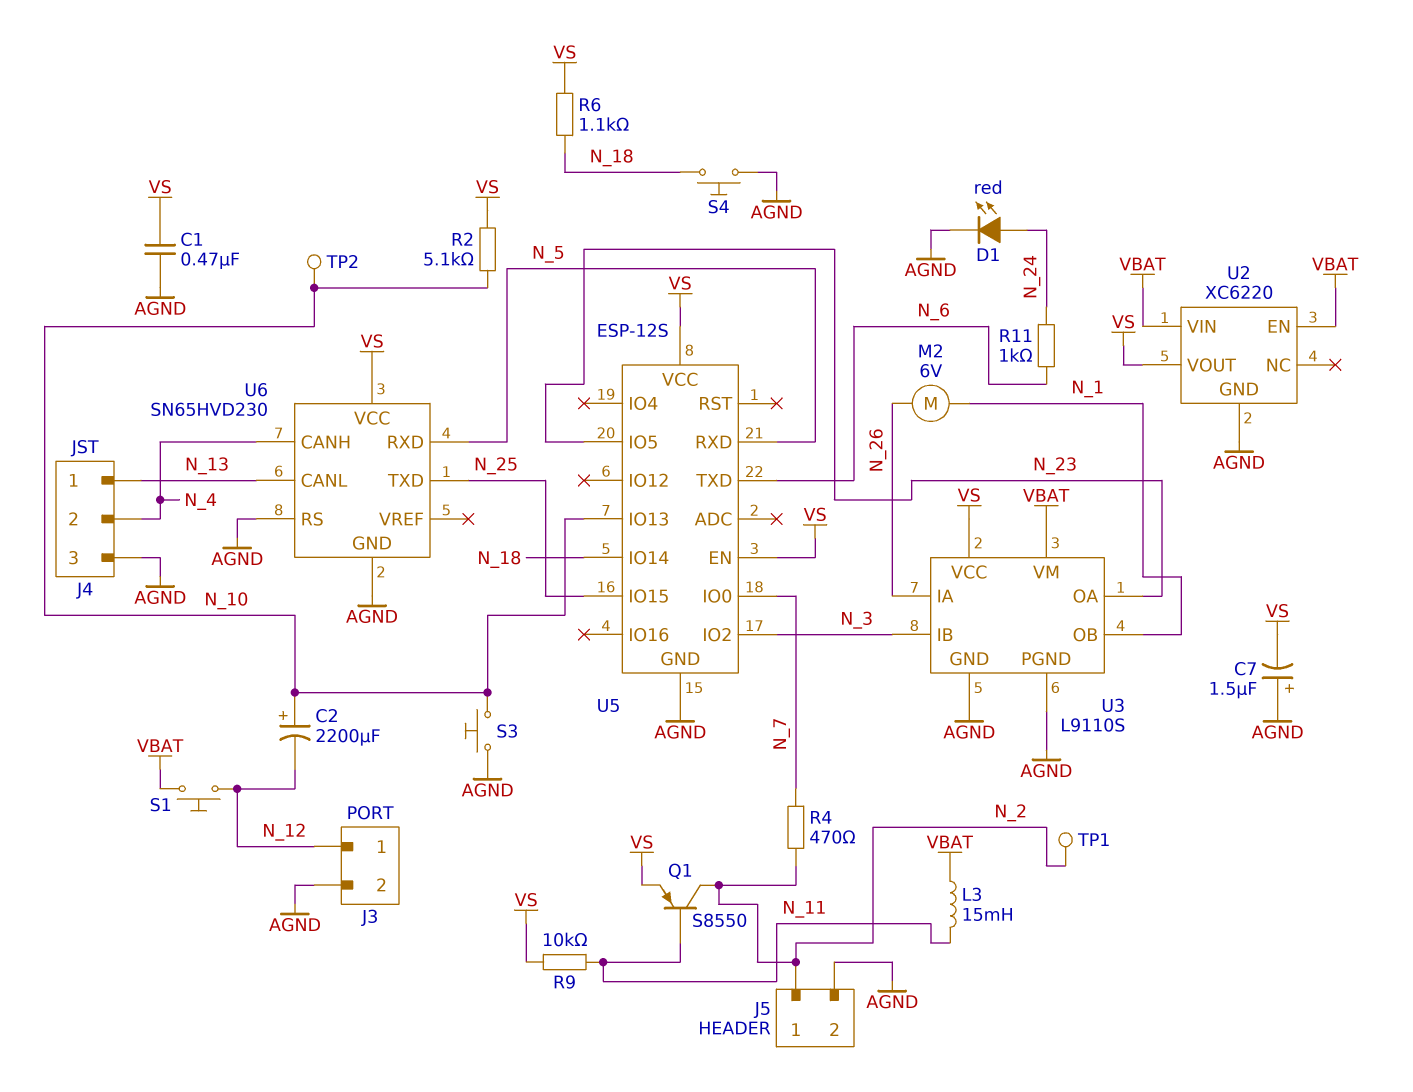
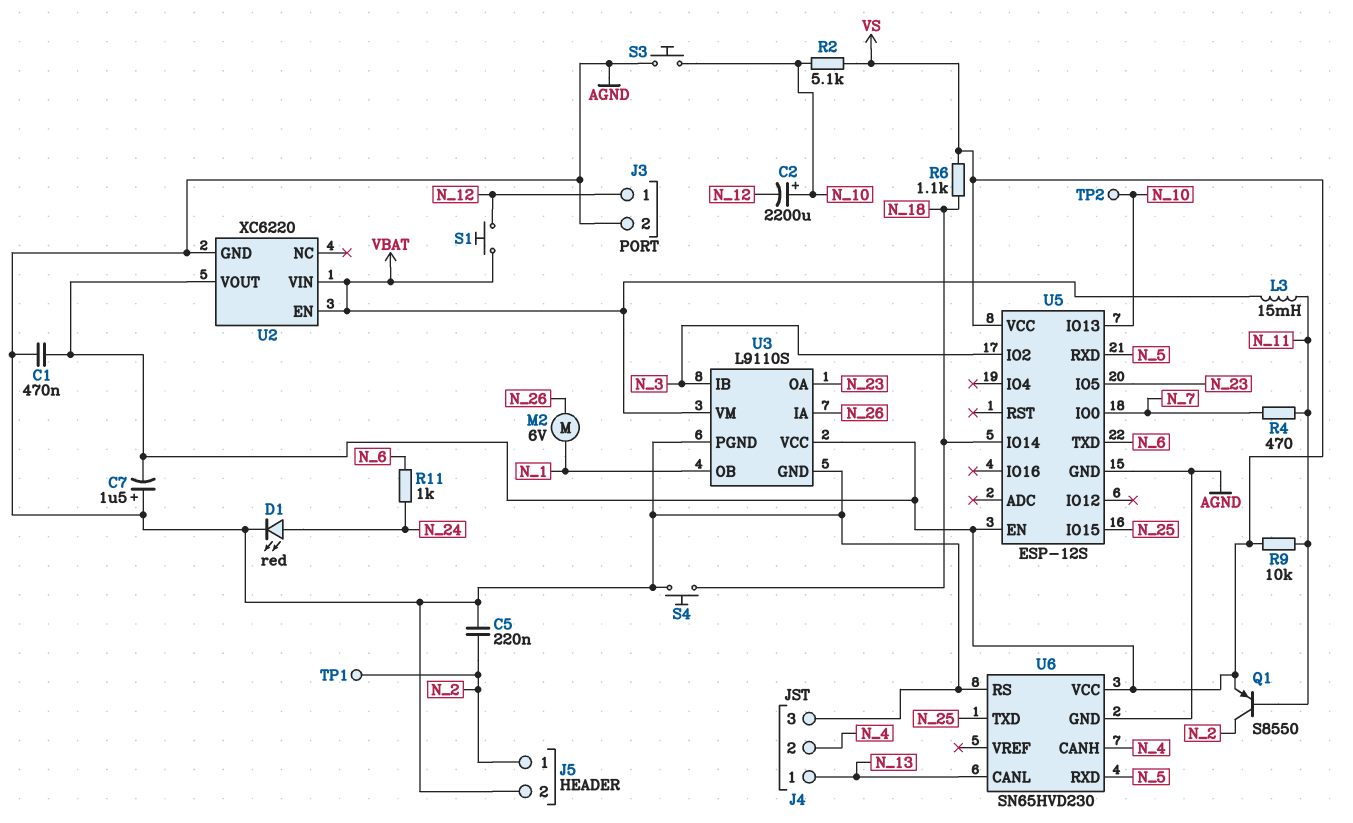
C5: none -> 220nF (AGND, N_2)
R4: 470 (N_2, N_7) -> 470 (N_7, N_11)

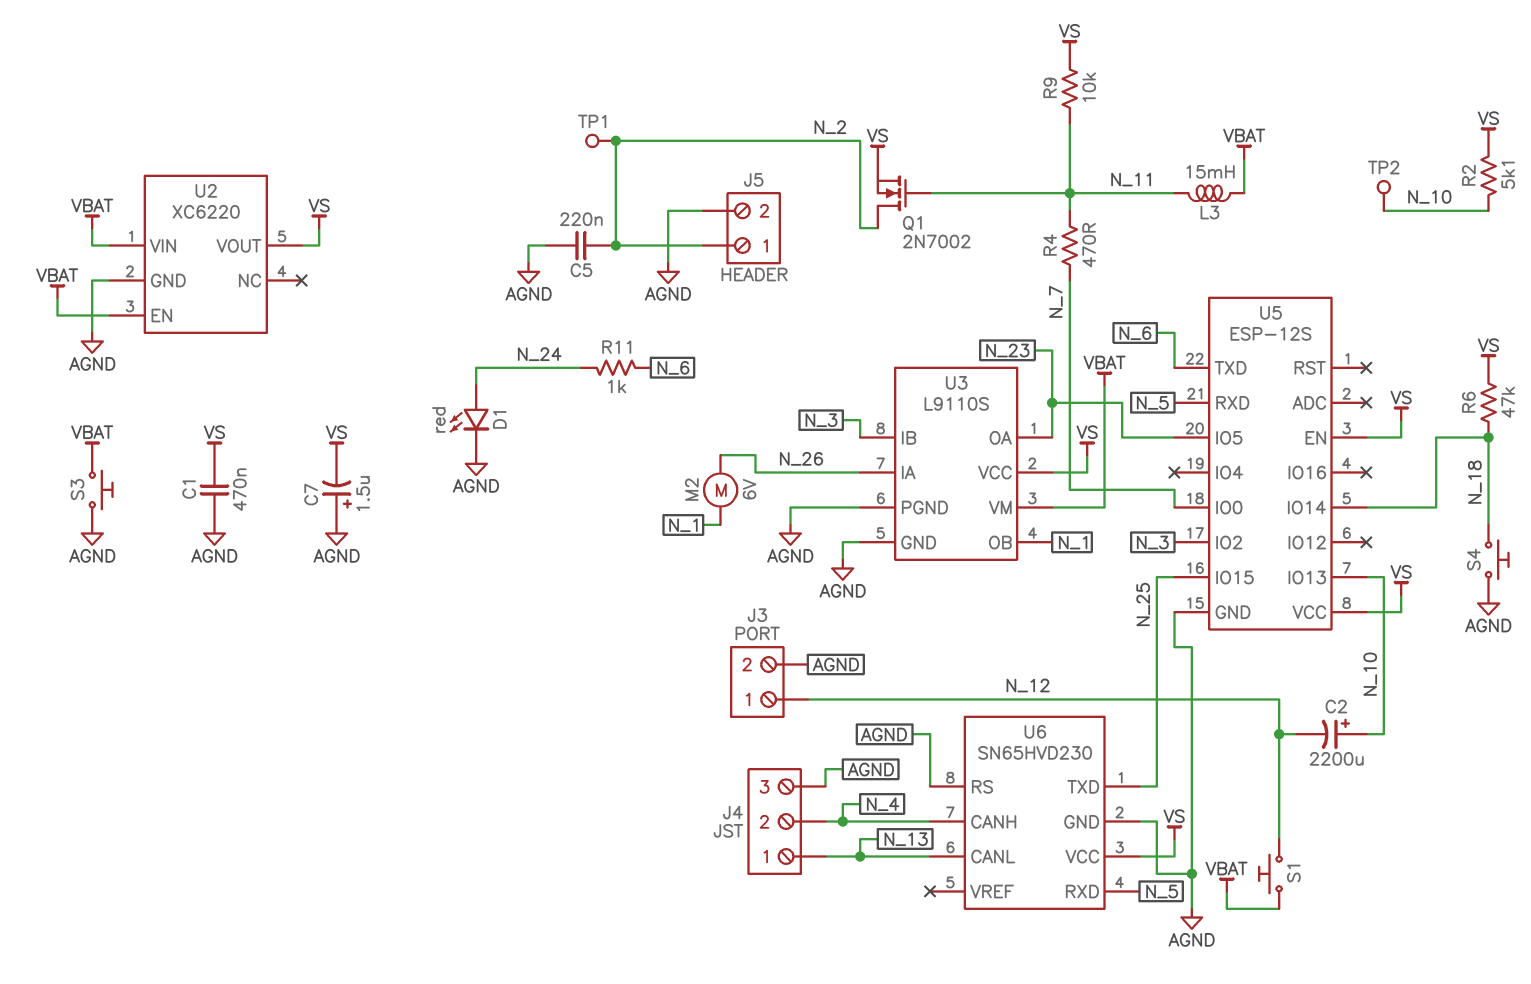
Q1: PNP S8550 (B N_11, C N_2, E VS) -> NMOS 2N7002 (G N_11, D N_2, S VS)
R6: 1.1k (N_18, VS) -> 47k (N_18, VS)
S3: button (AGND, N_10) -> button (AGND, VBAT)

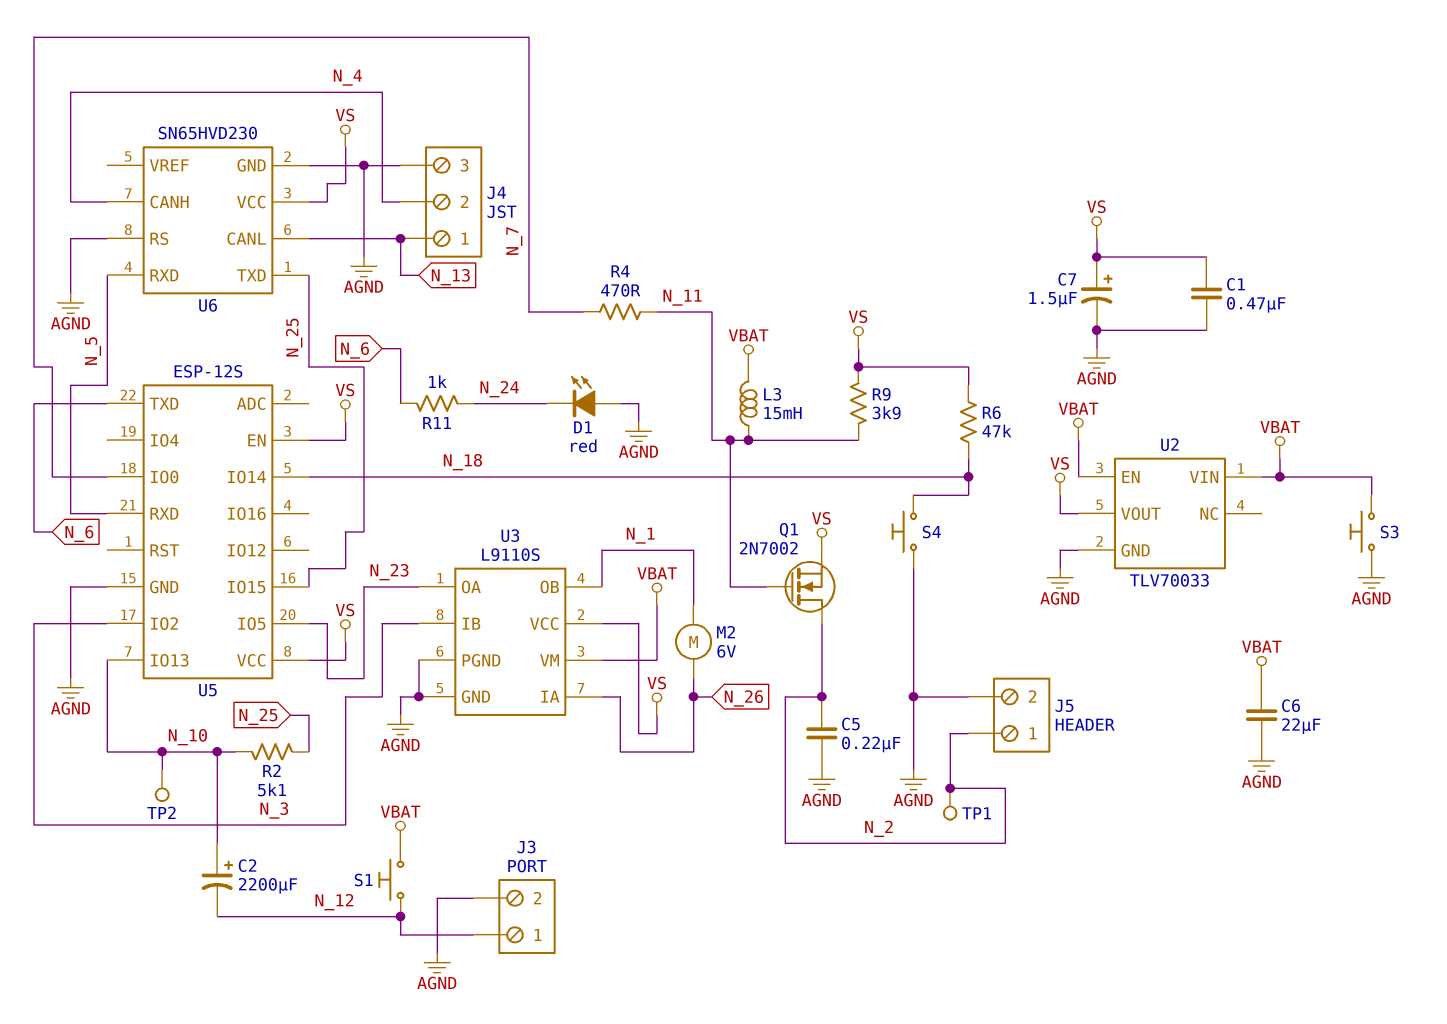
C6: none -> 22uF (AGND, VBAT)
C7: 1.5uF (plus AGND, minus VS) -> 1.5uF (plus VS, minus AGND)
D1: LED red (A N_24, K AGND) -> LED red (A AGND, K N_24)
R2: 5.1k (N_10, VS) -> 5.1k (N_10, N_25)
R9: 10k (N_11, VS) -> 3.9k (N_11, VS)
U2: XC6220 -> TLV70033

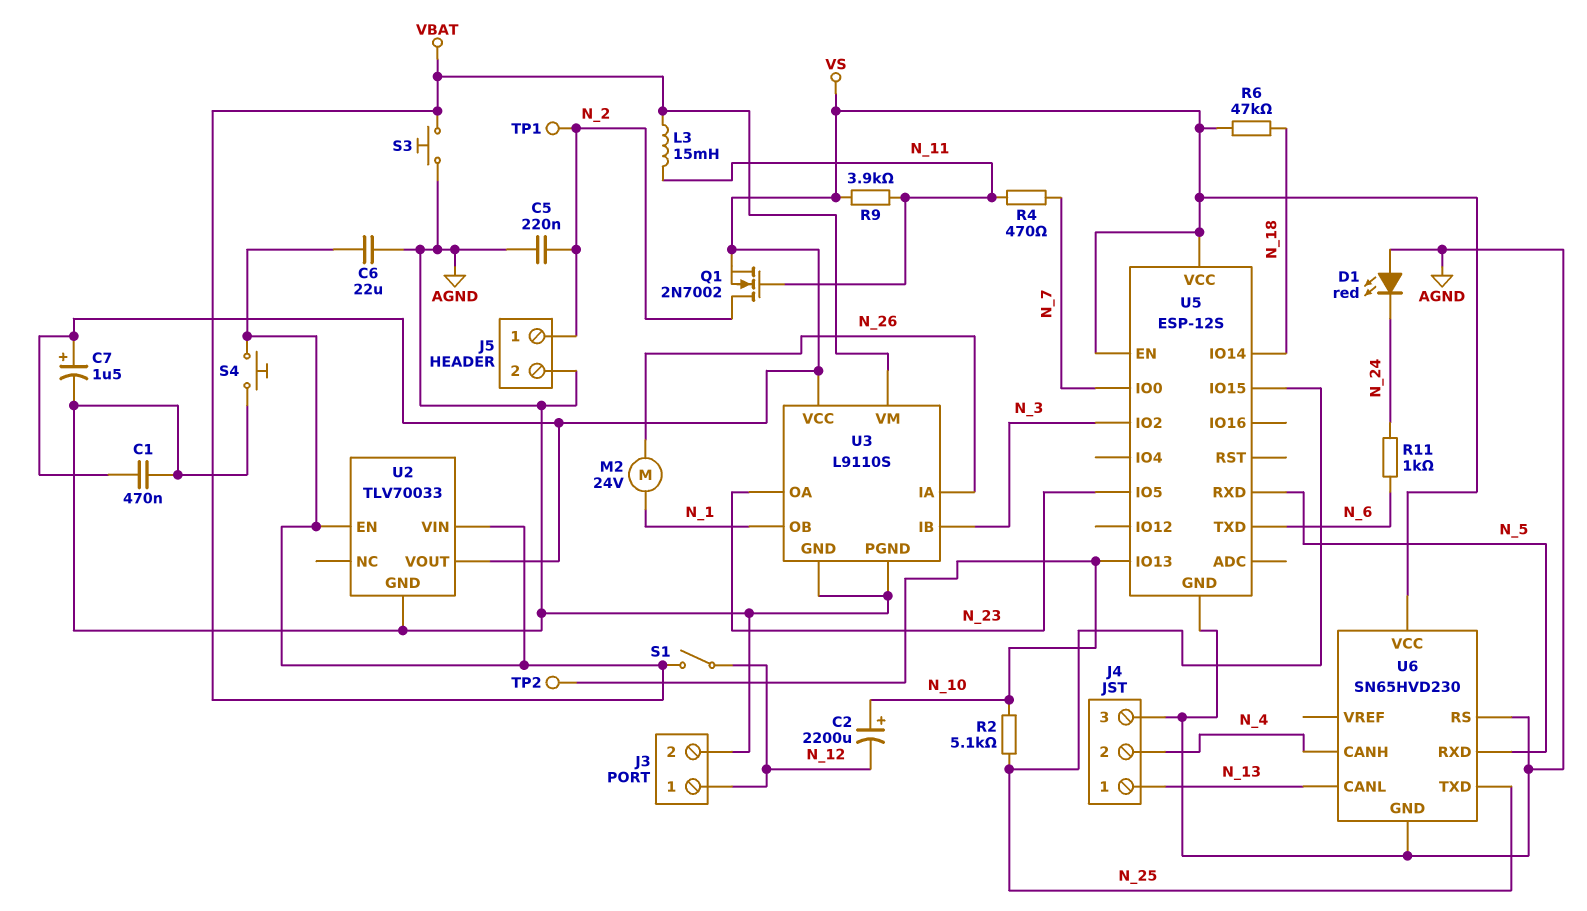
M2: motor 6V (N_1, N_26) -> motor 24V (N_1, N_26)
S1: button (N_12, VBAT) -> switch (N_12, VBAT)
S4: button (AGND, N_18) -> button (AGND, VBAT)

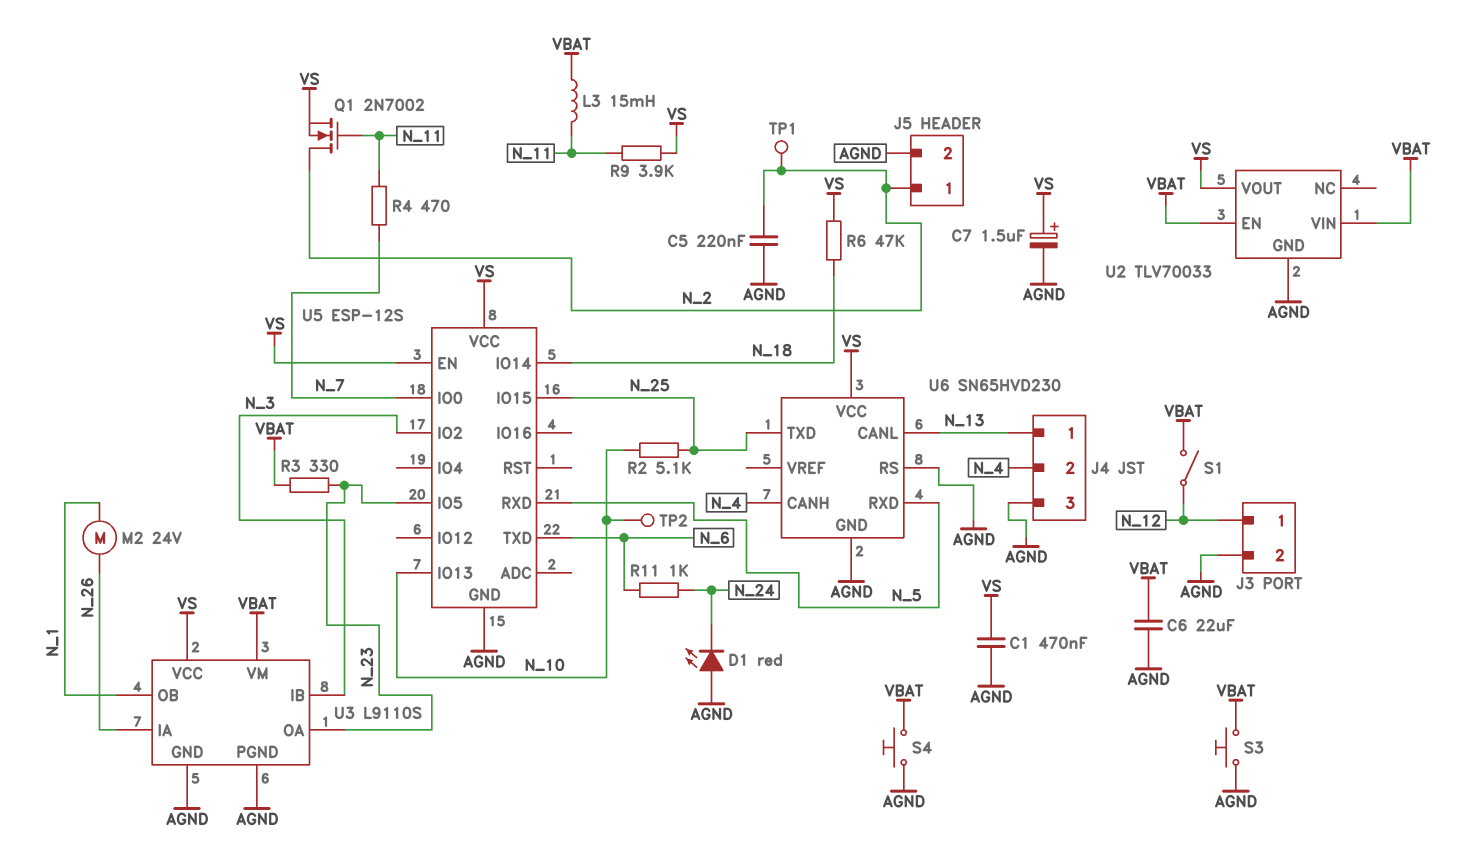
C2: 2200uF (plus N_10, minus N_12) -> none
R3: none -> 330 (N_23, VBAT)

